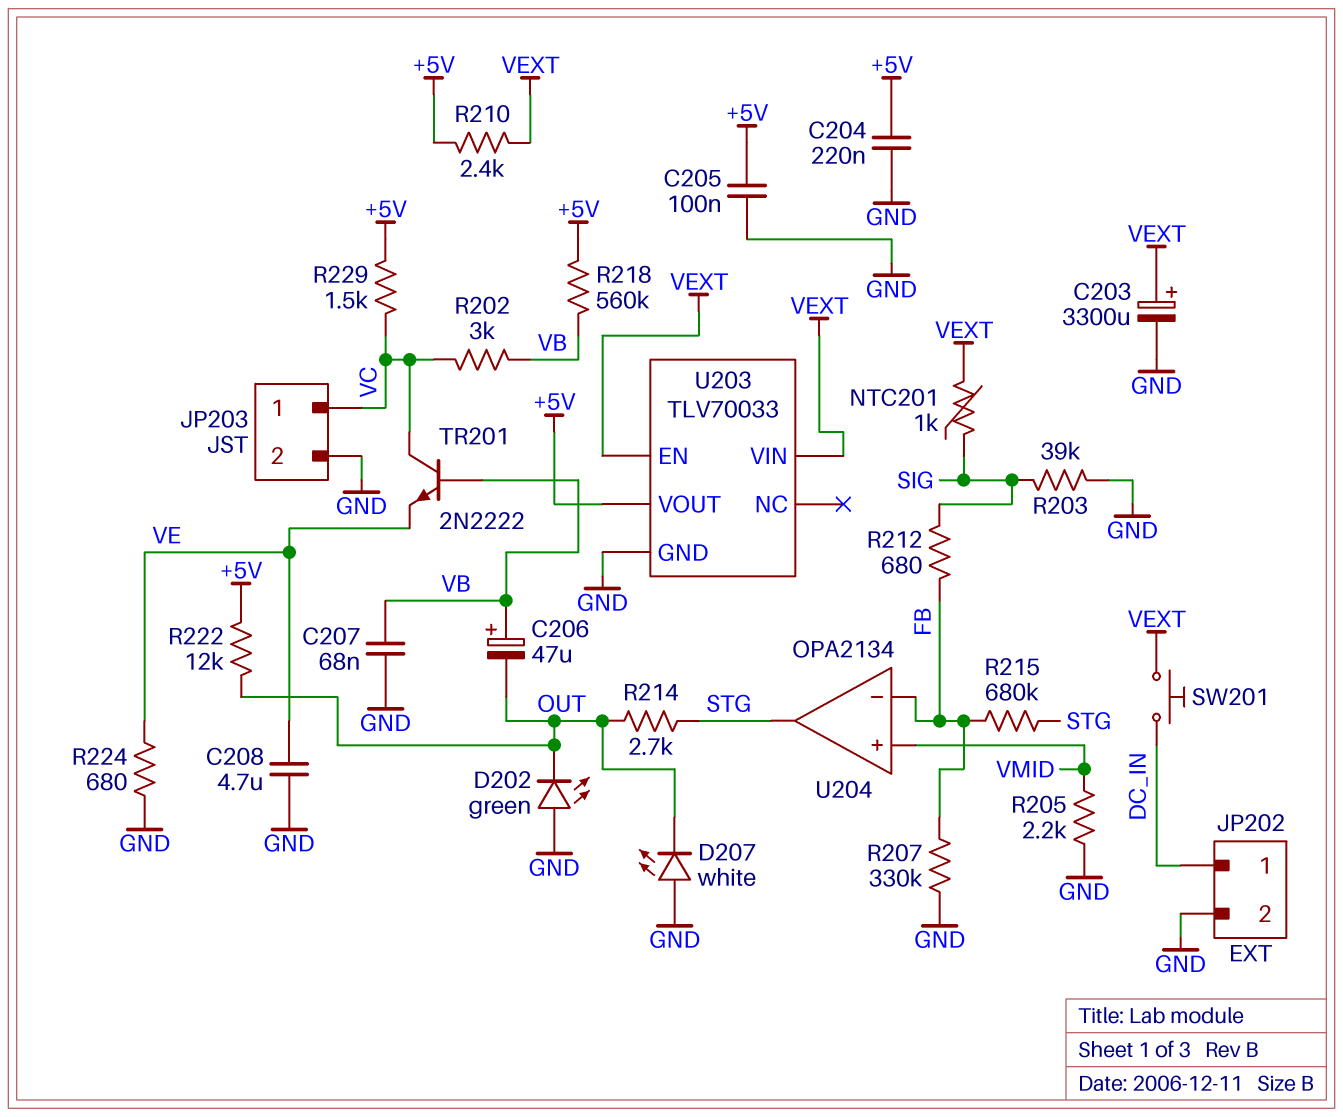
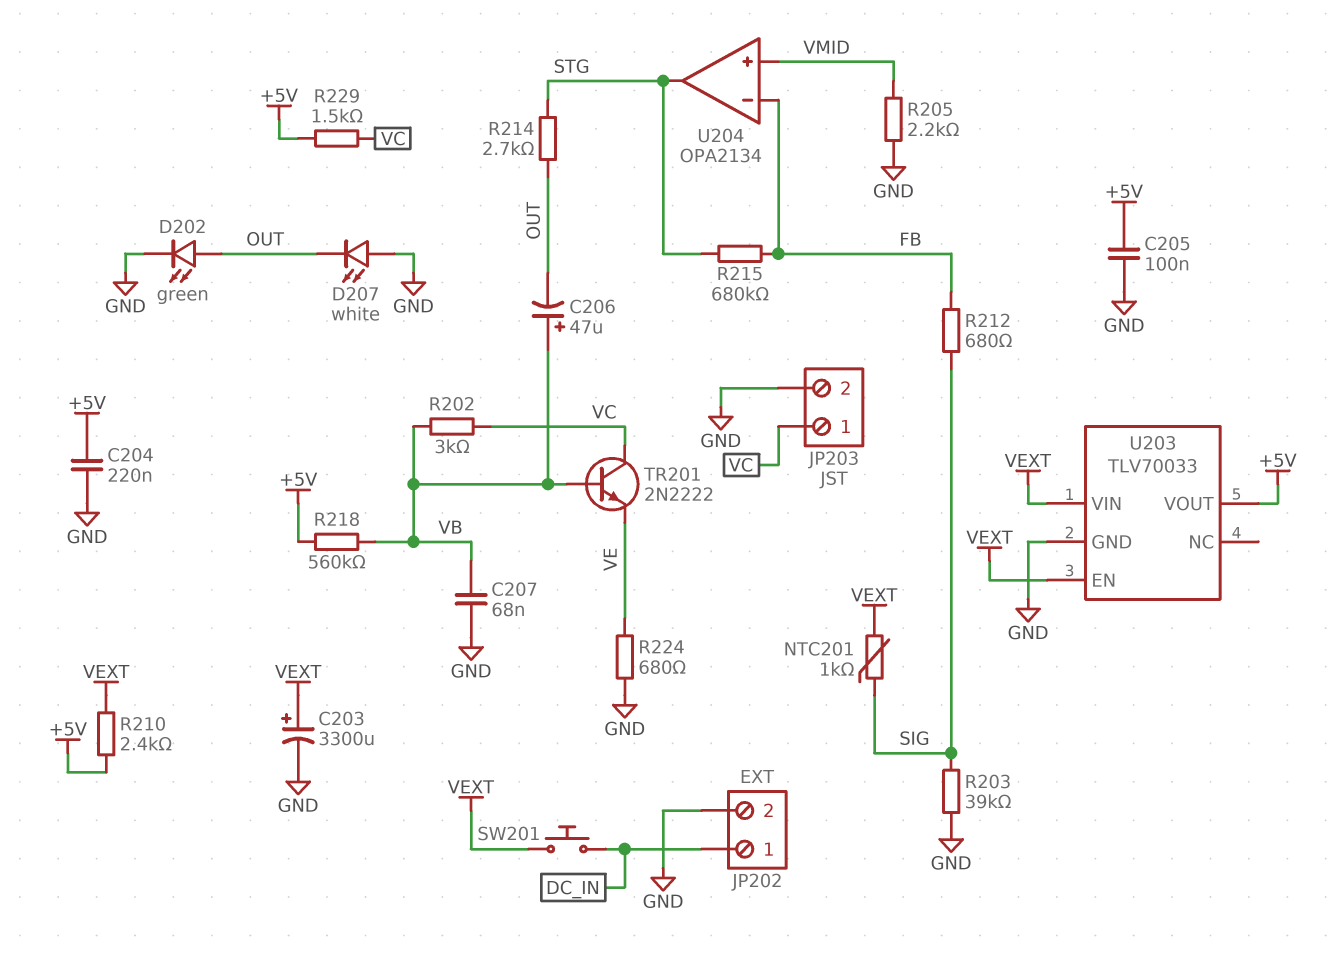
C208: 4.7uF (GND, VE) -> none
D202: LED green (A GND, K OUT) -> LED green (A OUT, K GND)
R207: 330k (FB, GND) -> none
R222: 12k (+5V, OUT) -> none

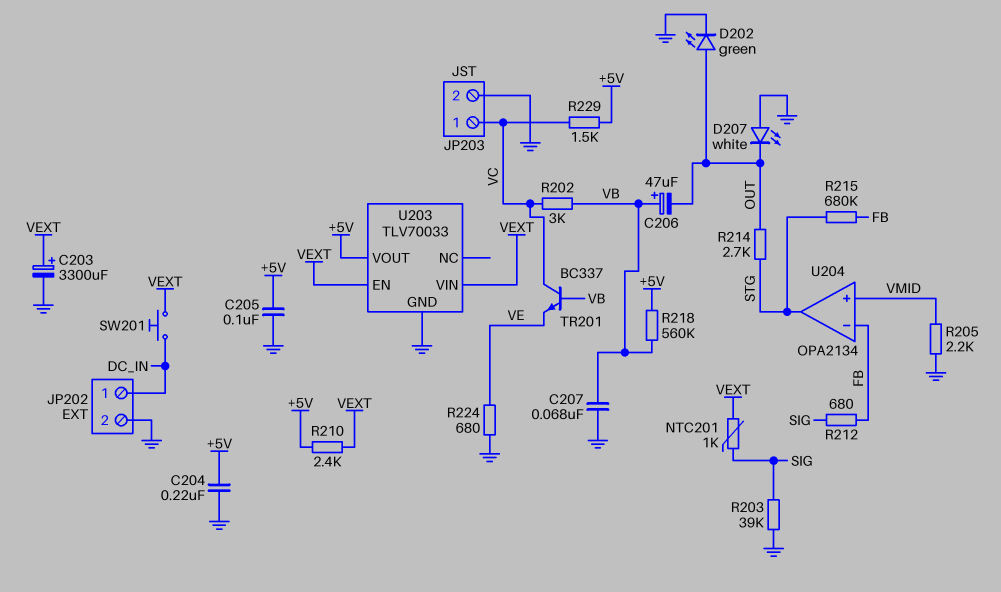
TR201: NPN 2N2222 (B VB, C VC, E VE) -> NPN BC337 (B VB, C VC, E VE)

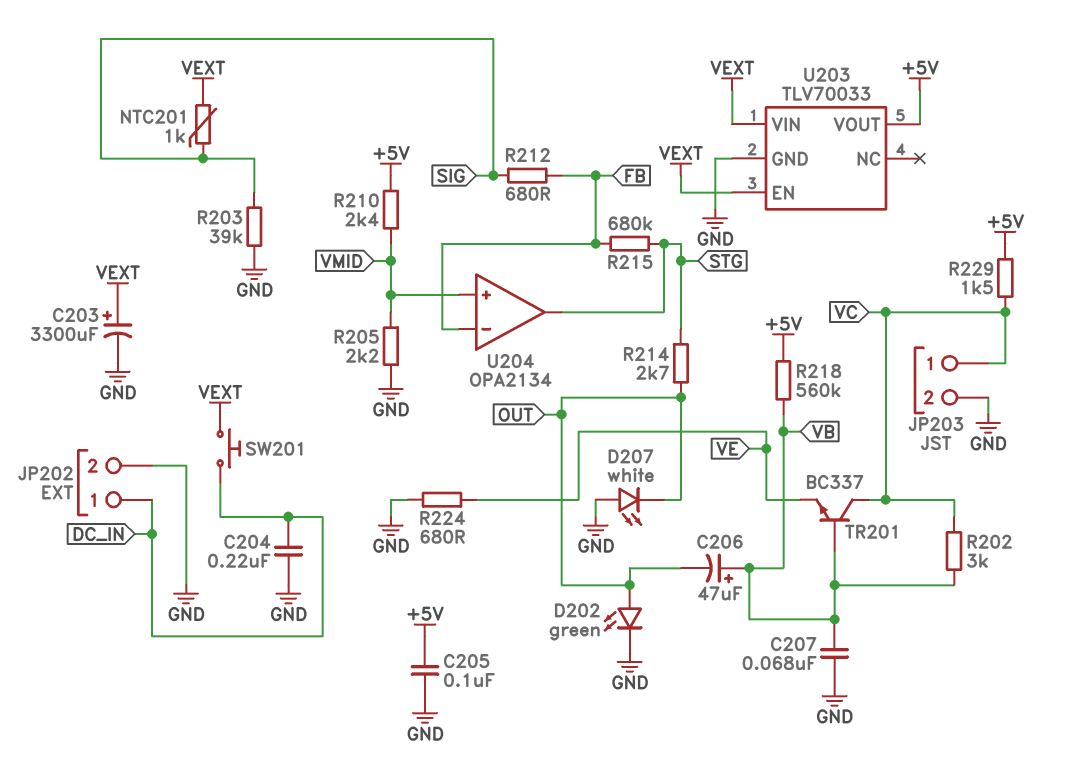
C204: 220nF (+5V, GND) -> 220nF (DC_IN, GND)
R210: 2.4k (+5V, VEXT) -> 2.4k (+5V, VMID)

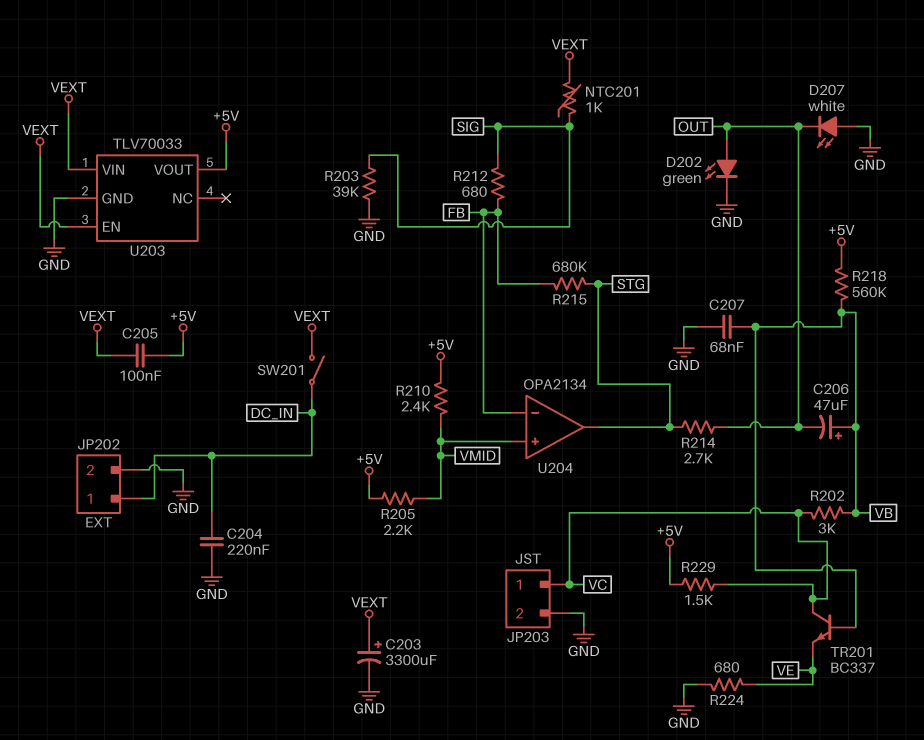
C205: 100nF (+5V, GND) -> 100nF (+5V, VEXT)
R205: 2.2k (GND, VMID) -> 2.2k (+5V, VMID)
SW201: button (DC_IN, VEXT) -> switch (DC_IN, VEXT)

